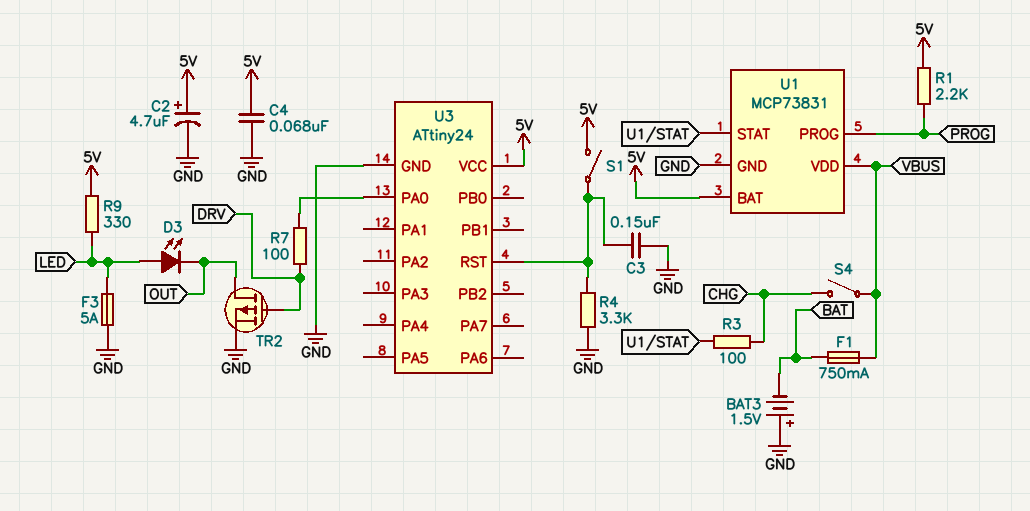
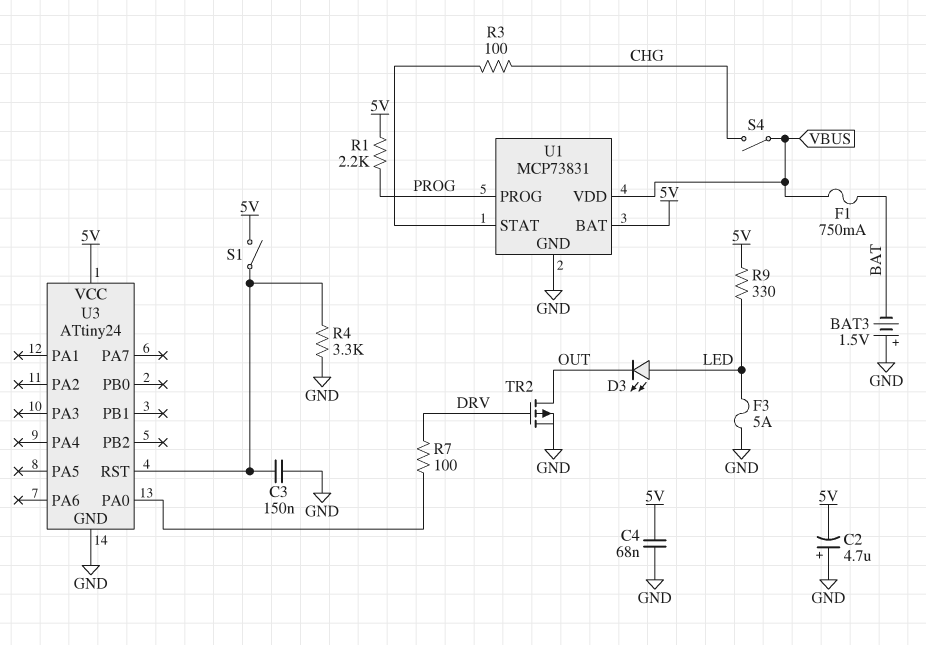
C2: 4.7uF (plus 5V, minus GND) -> 4.7uF (plus GND, minus 5V)

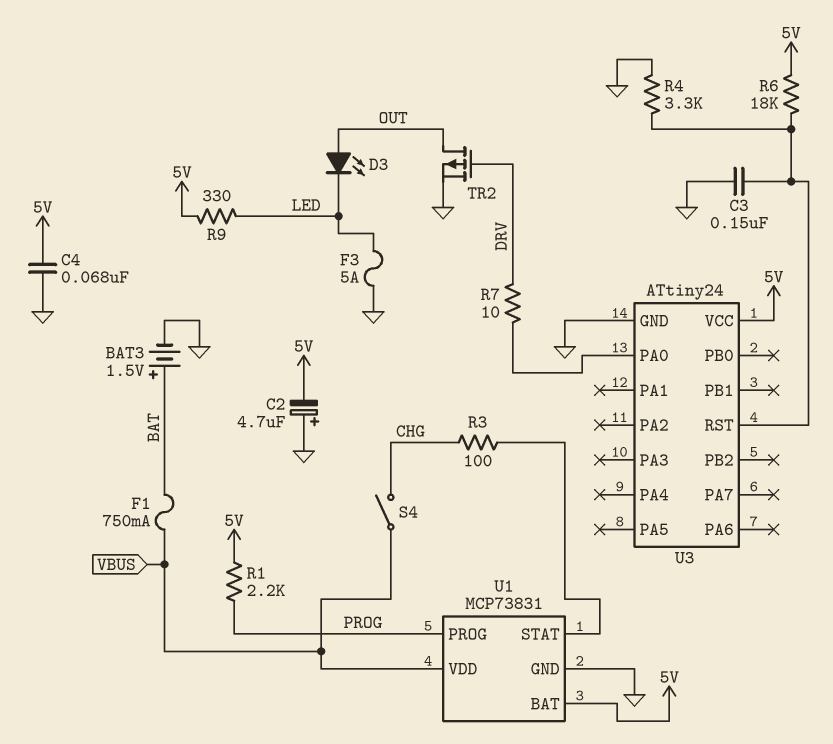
BAT3: 1.5V (plus GND, minus BAT) -> 1.5V (plus BAT, minus GND)
D3: LED (A LED, K OUT) -> LED (A OUT, K LED)
R6: none -> 18k (5V, U3/RST)
R7: 100 (DRV, U3/PA0) -> 10 (DRV, U3/PA0)
S1: switch (5V, U3/RST) -> none

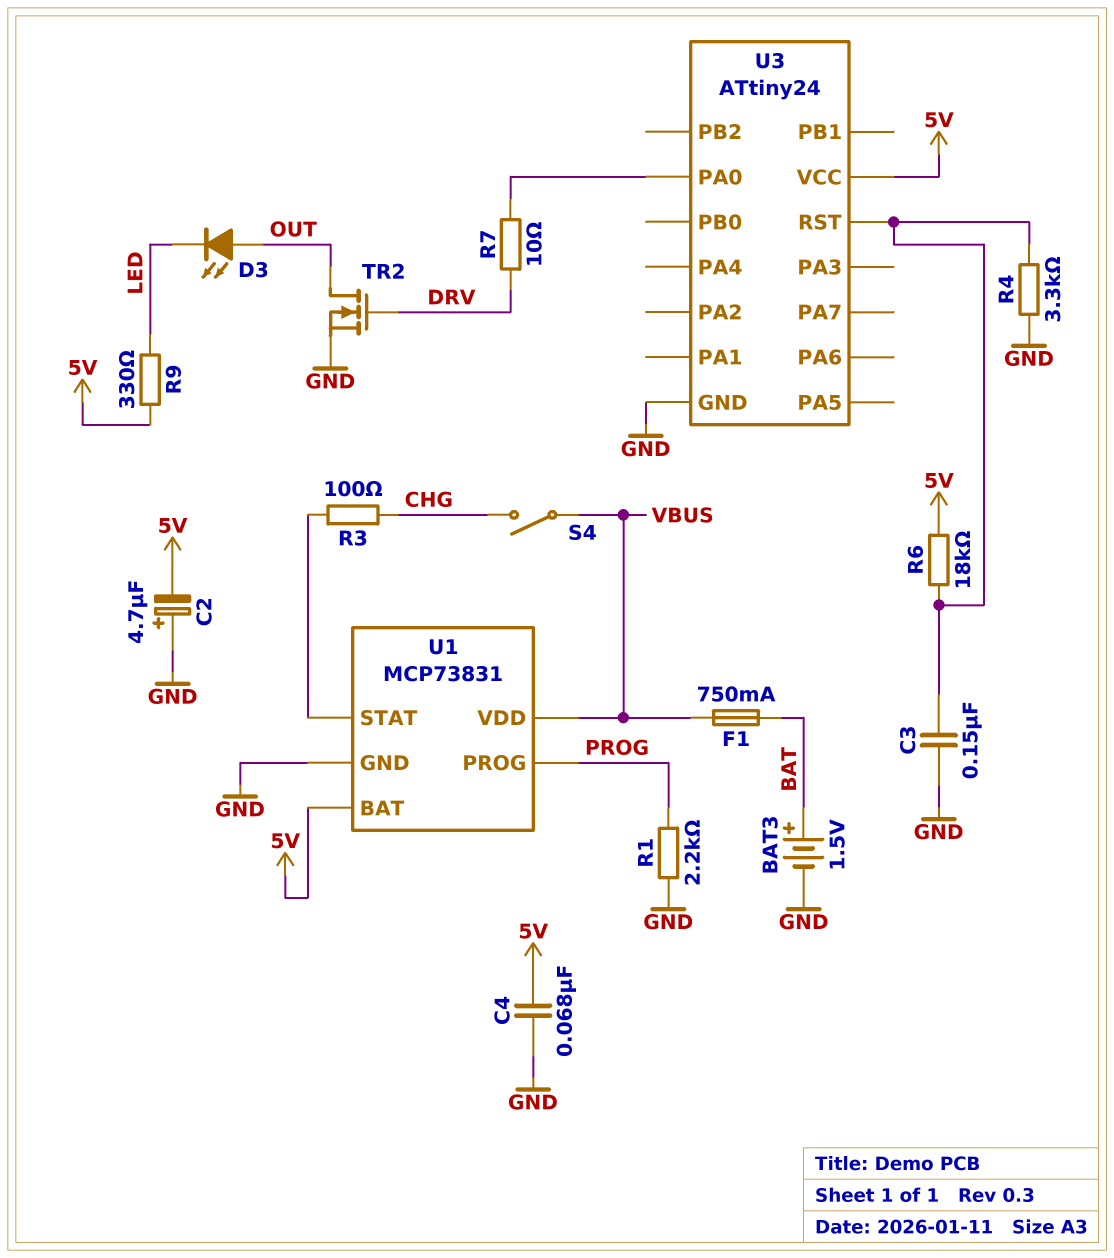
F3: 5A (GND, LED) -> none
R1: 2.2k (5V, PROG) -> 2.2k (GND, PROG)
TR2: PMOS (G DRV, D OUT, S GND) -> NMOS (G DRV, D OUT, S GND)

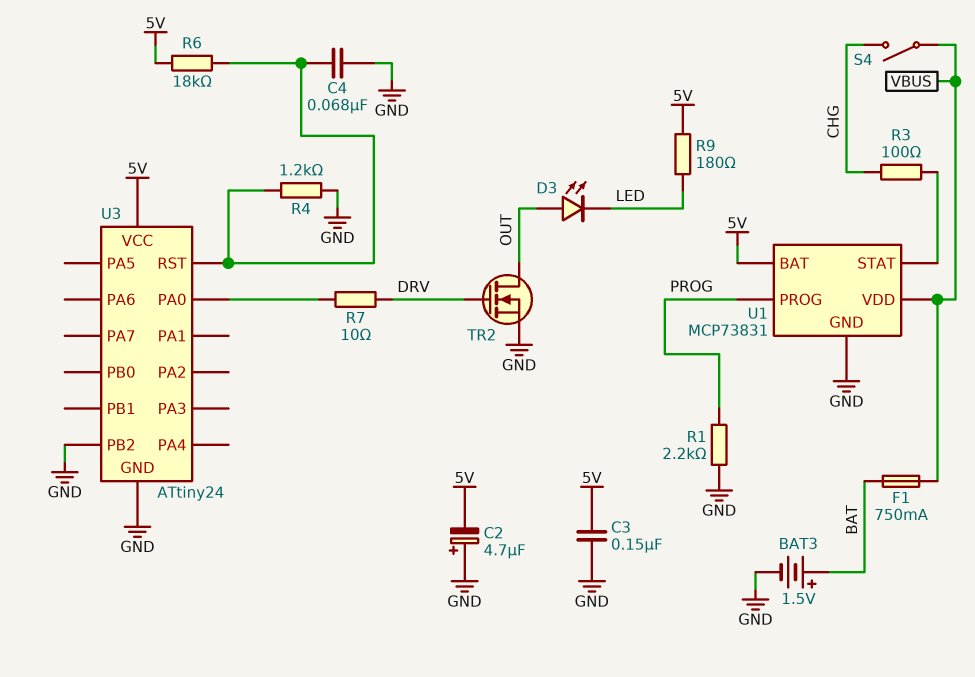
C3: 150nF (GND, U3/RST) -> 150nF (5V, GND)
C4: 68nF (5V, GND) -> 68nF (GND, U3/RST)
R4: 3.3k (GND, U3/RST) -> 1.2k (GND, U3/RST)
R9: 330 (5V, LED) -> 180 (5V, LED)
U3 pin PB2: none -> GND

